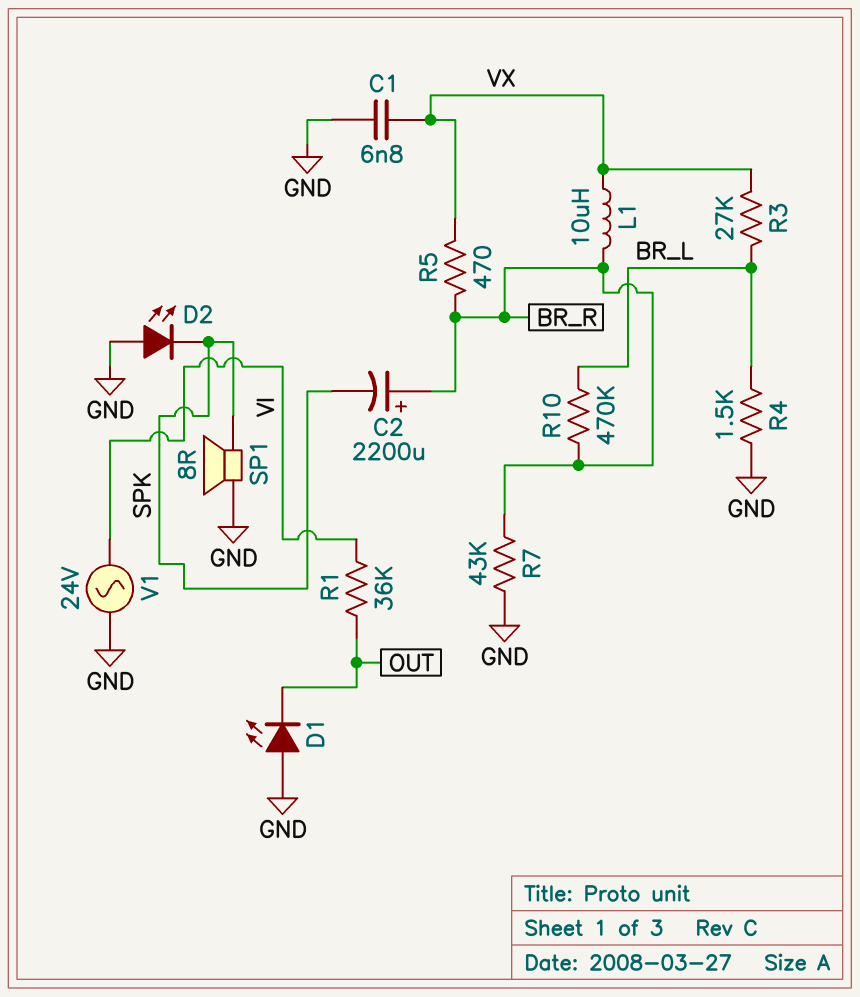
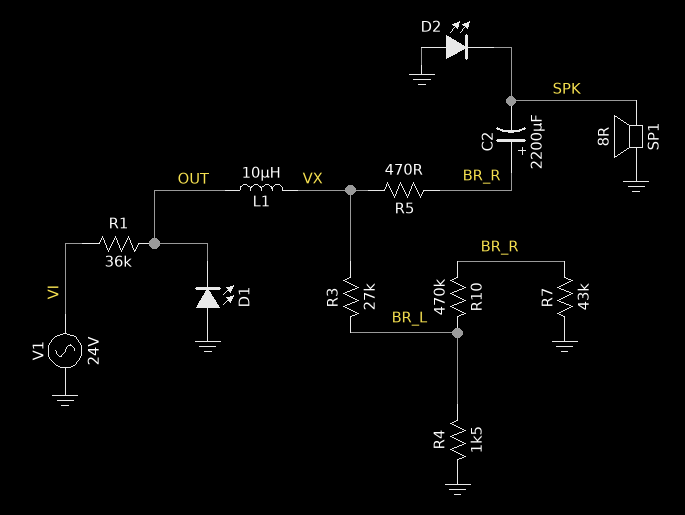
C1: 6.8nF (GND, VX) -> none
L1: 10uH (BR_R, VX) -> 10uH (OUT, VX)

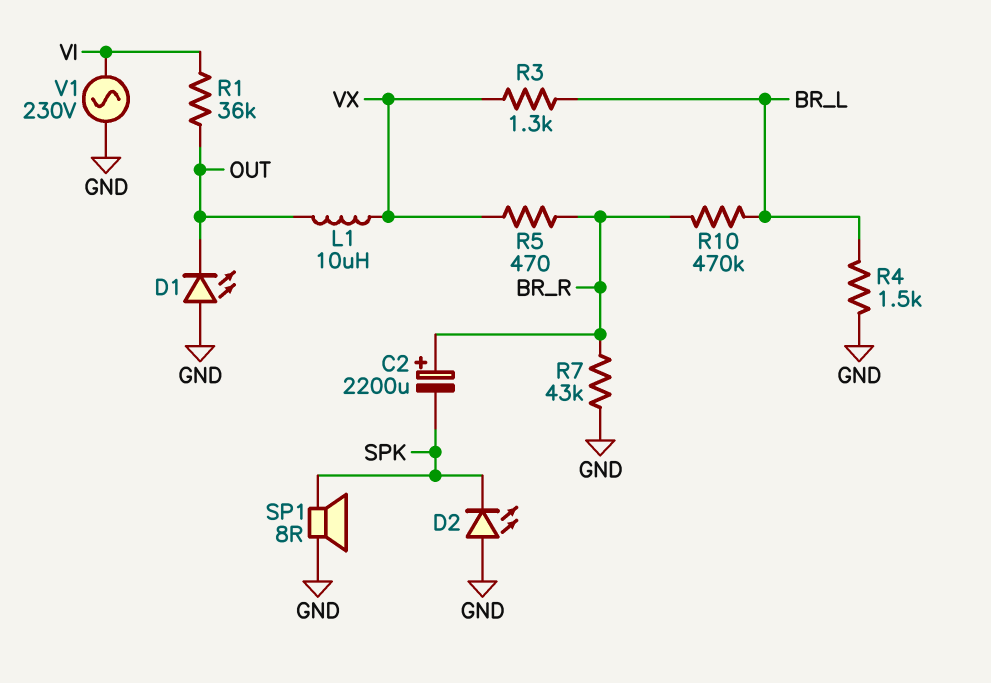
R3: 27k (BR_L, VX) -> 1.3k (BR_L, VX)
V1: AC 24V (GND, VI) -> AC 230V (GND, VI)

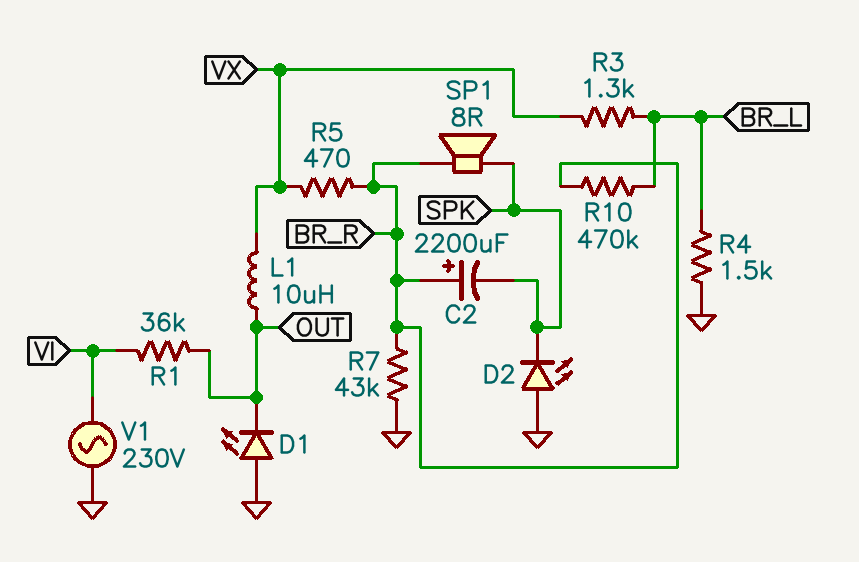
SP1: speaker 8R (GND, SPK) -> speaker 8R (BR_R, SPK)

